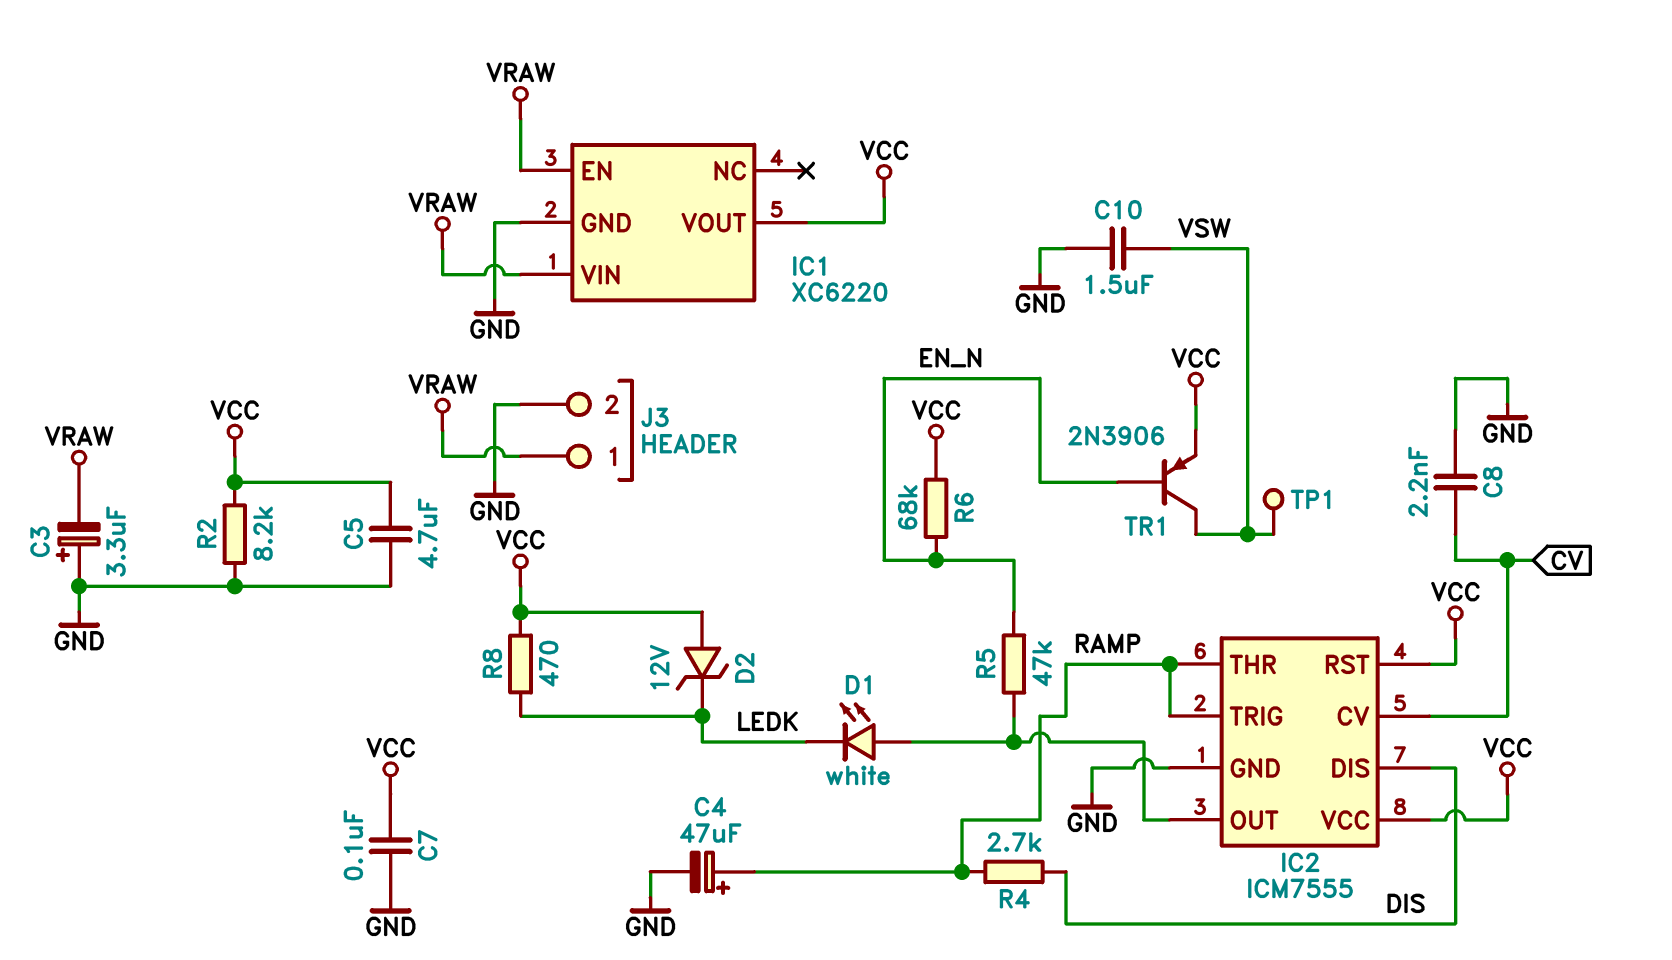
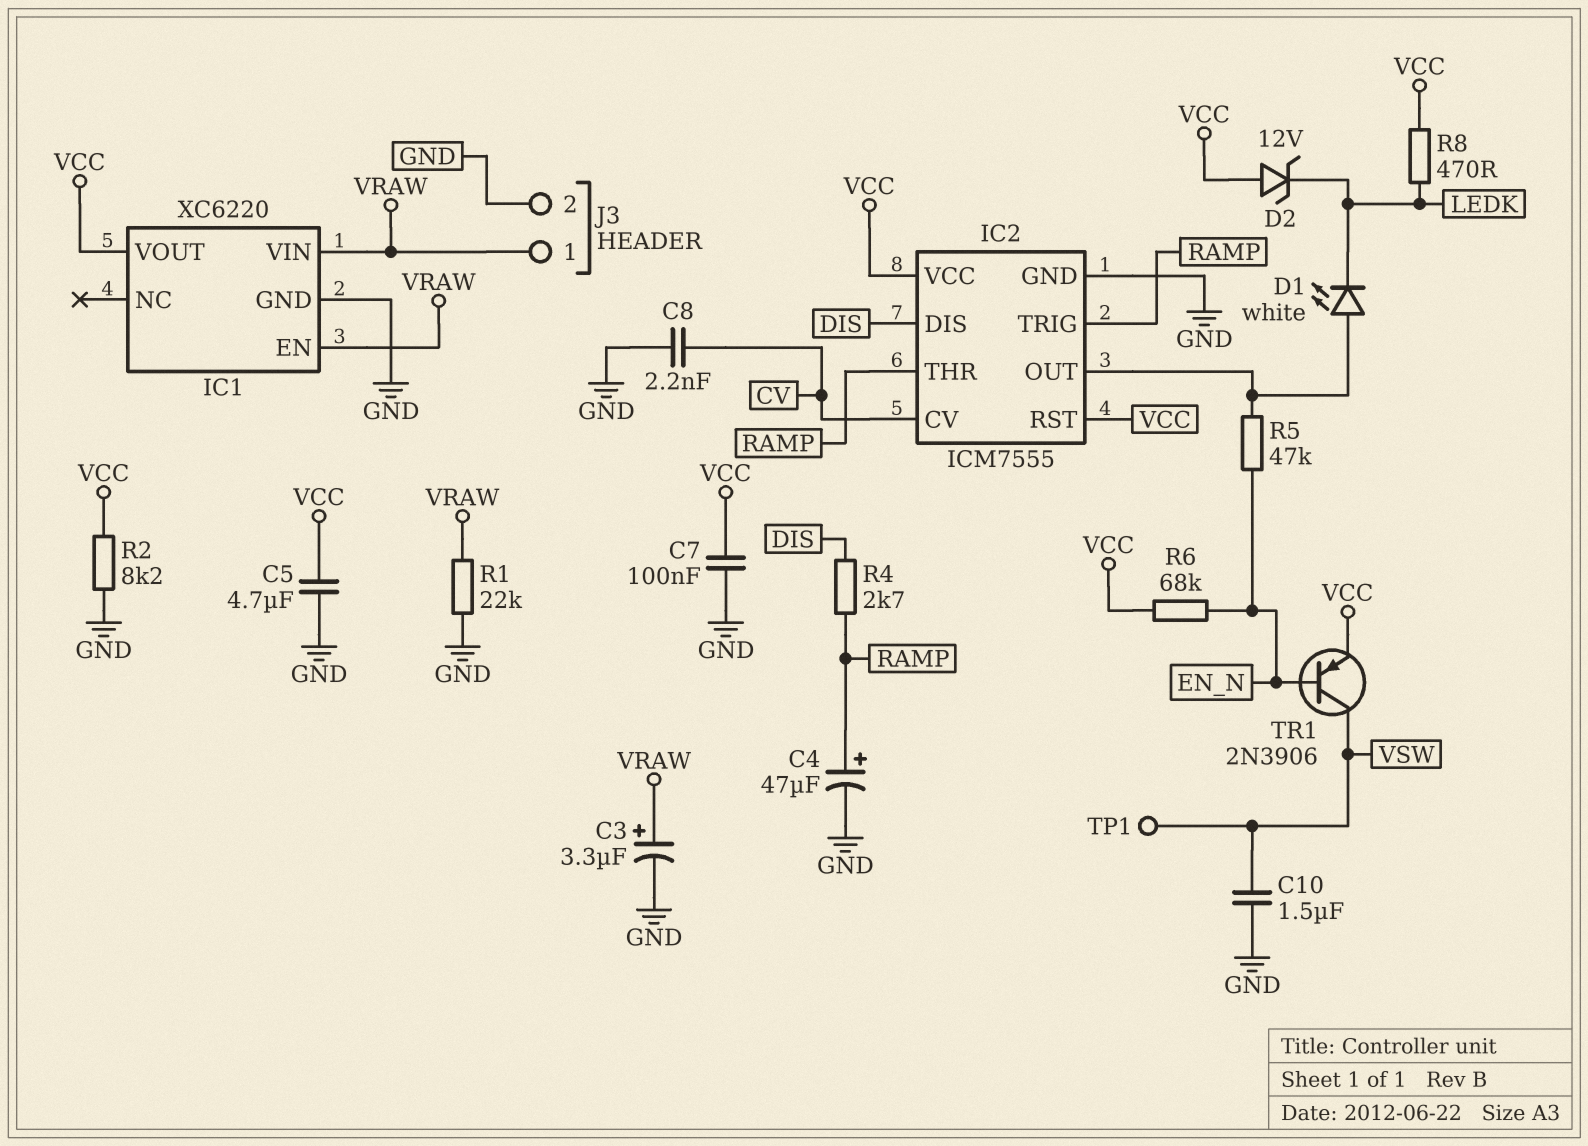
C3: 3.3uF (plus GND, minus VRAW) -> 3.3uF (plus VRAW, minus GND)
R1: none -> 22k (GND, VRAW)

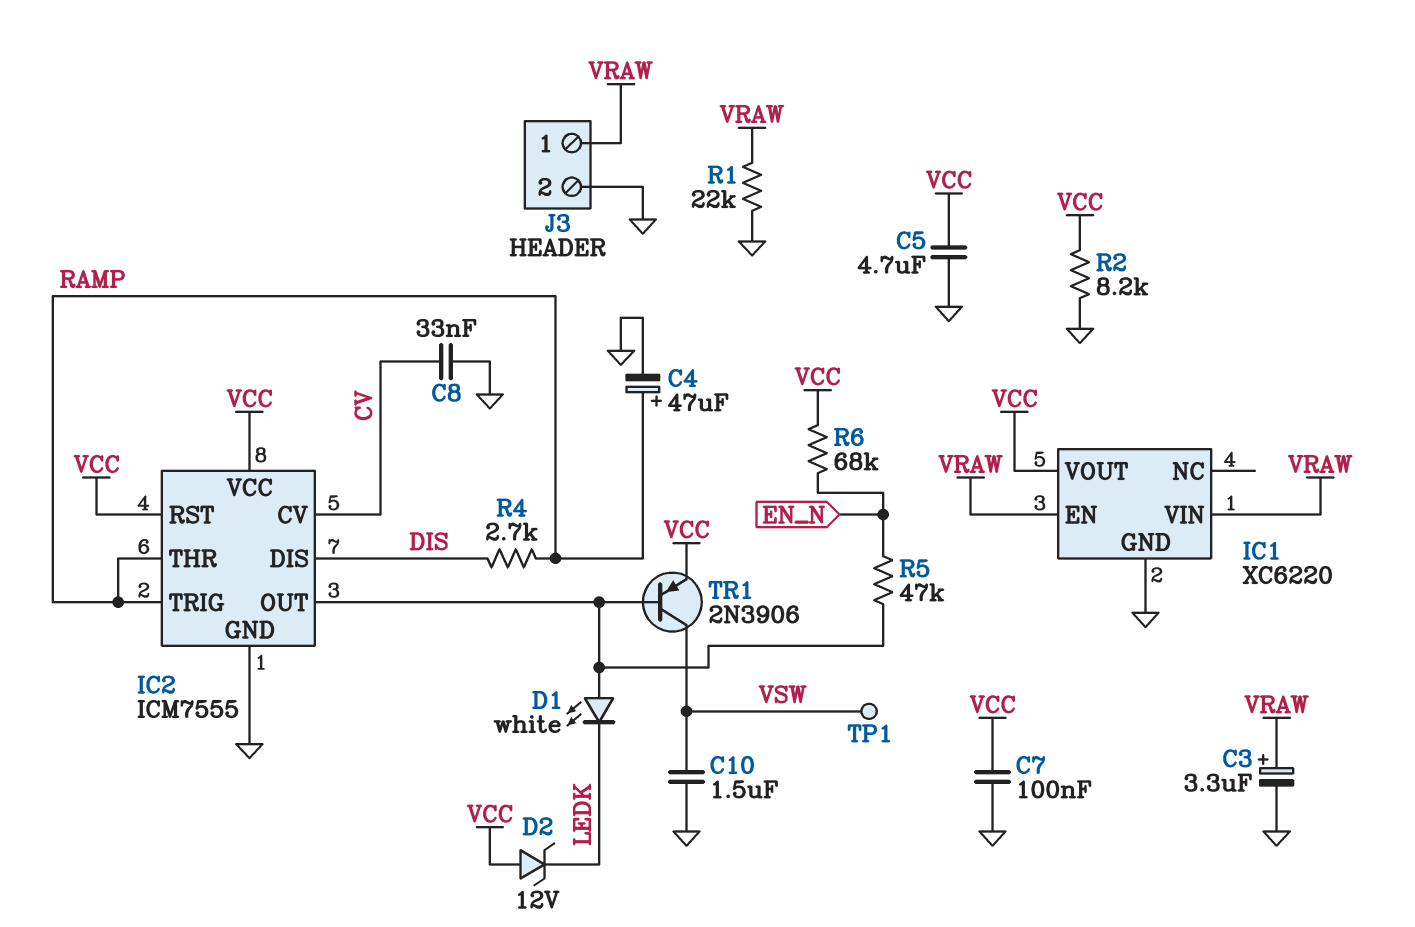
C8: 2.2nF (CV, GND) -> 33nF (CV, GND)
R8: 470 (LEDK, VCC) -> none
TR1: PNP 2N3906 (B EN_N, C VSW, E VCC) -> PNP 2N3906 (B IC2/OUT, C VSW, E VCC)

